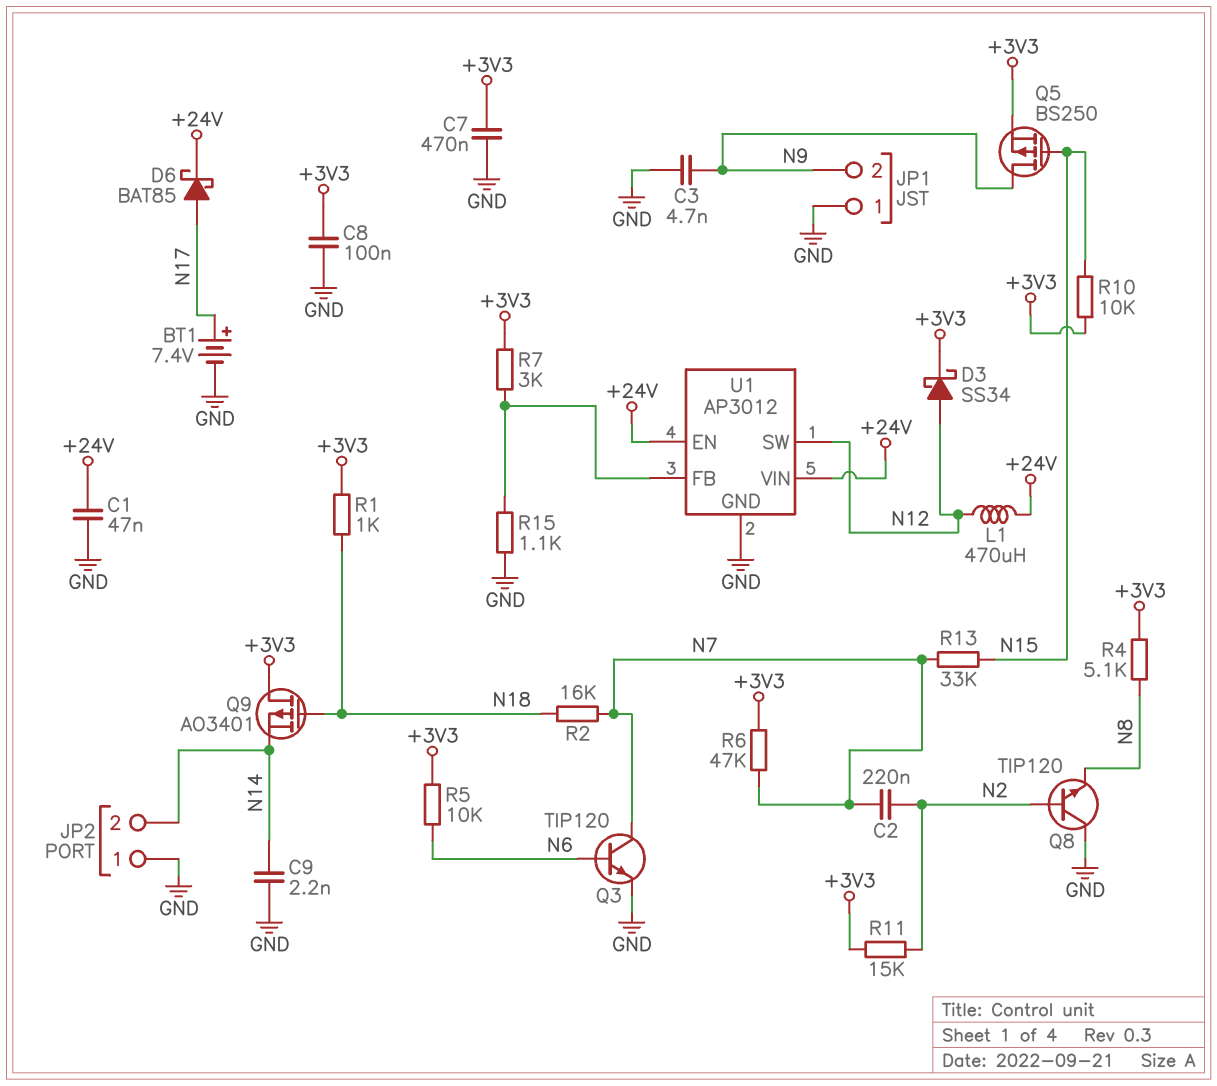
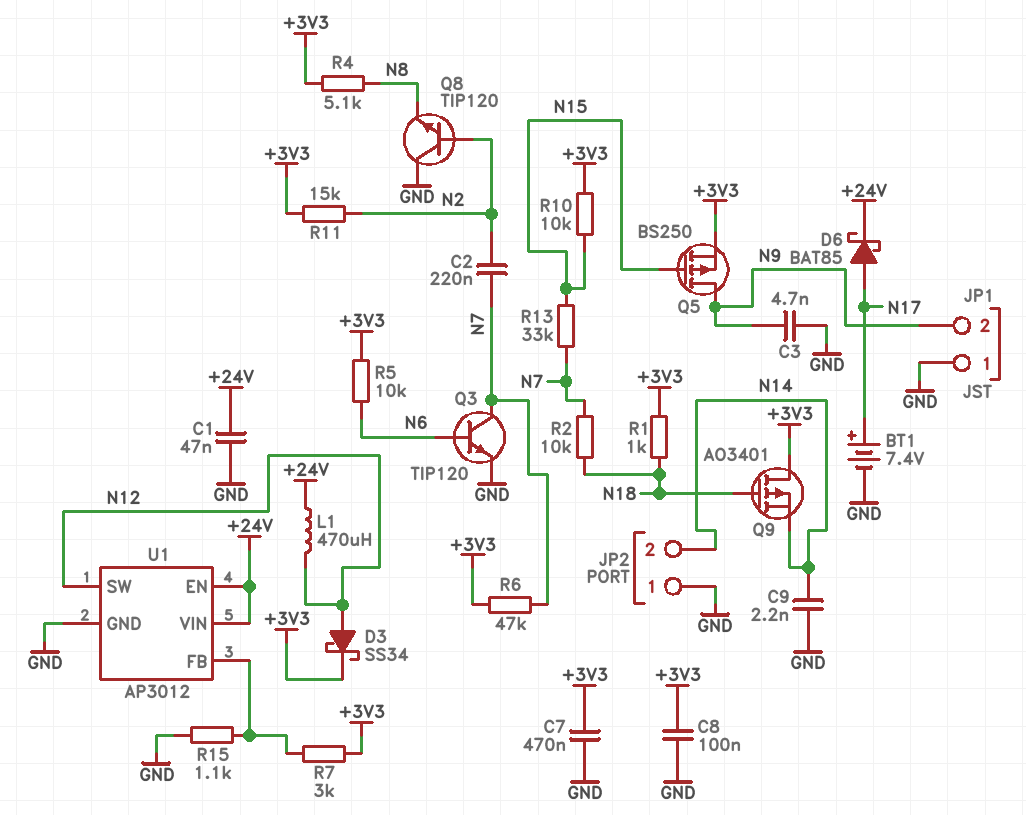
R2: 16k (N7, N18) -> 10k (N7, N18)

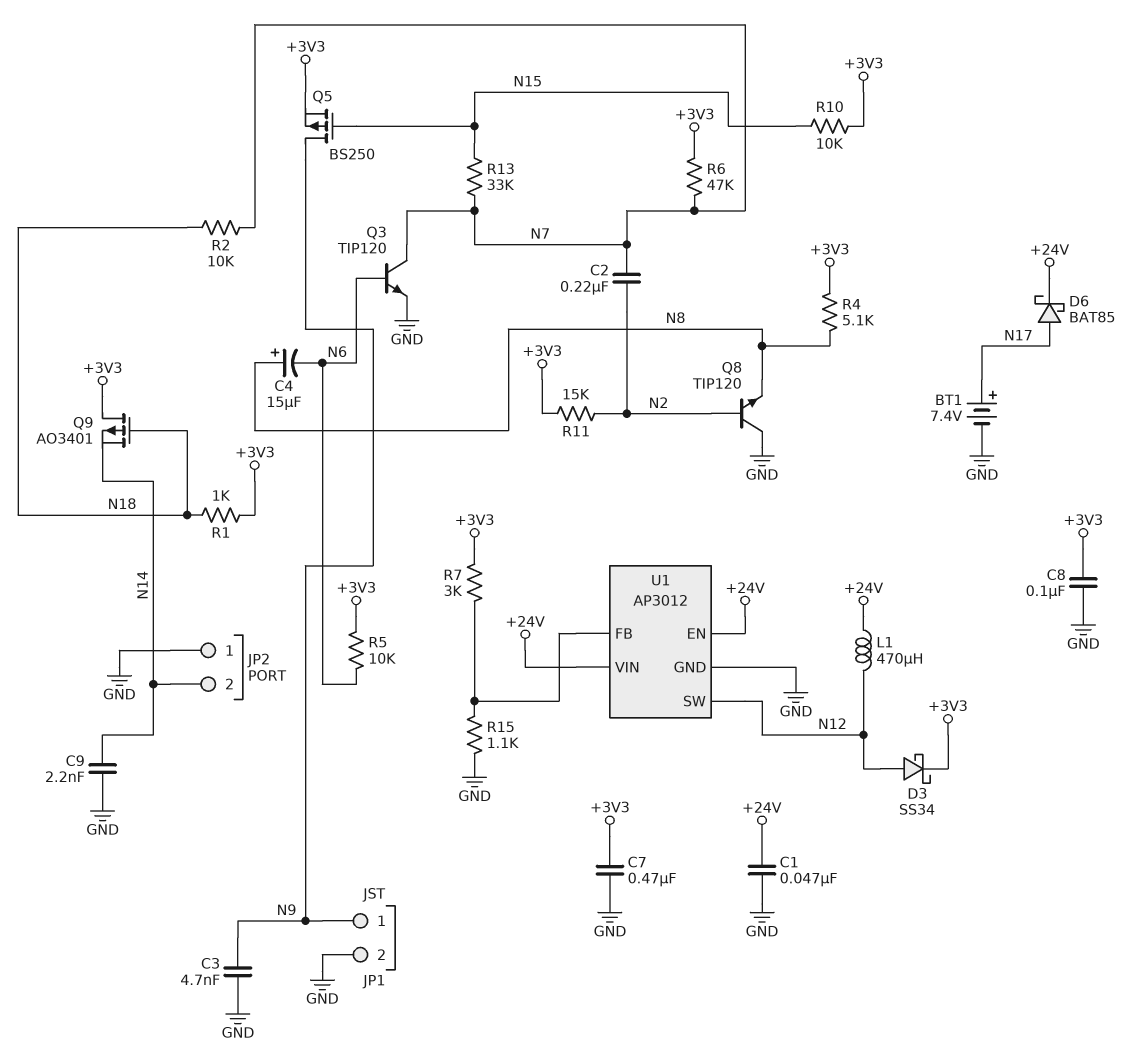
C4: none -> 15uF (plus N8, minus N6)
JP1 pin 1: GND -> N9
JP1 pin 2: N9 -> GND

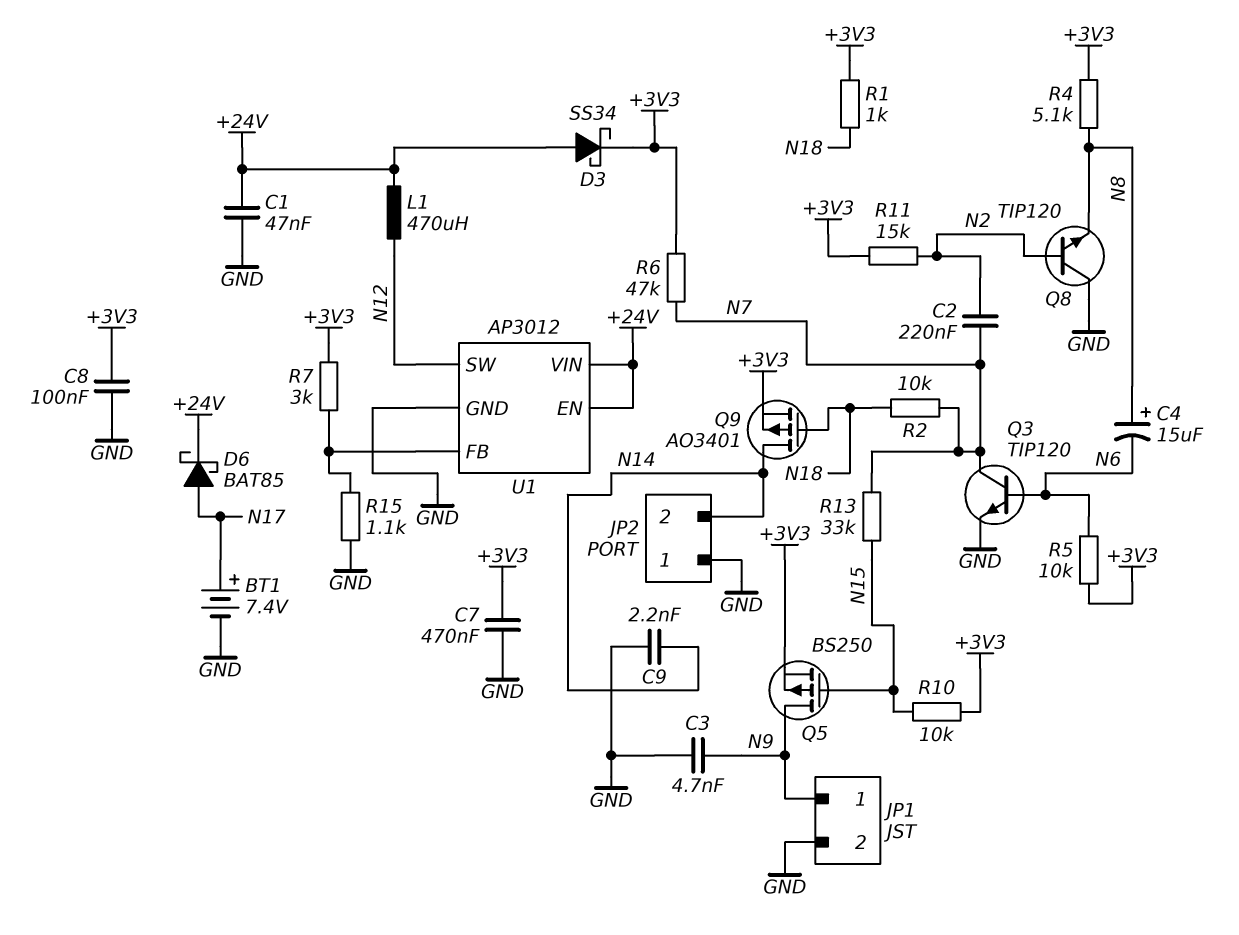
D3: schottky SS34 (A N12, K +3V3) -> schottky SS34 (A +24V, K +3V3)
Q9: PMOS AO3401 (G N18, D +3V3, S N14) -> PMOS AO3401 (G N18, D N14, S +3V3)

